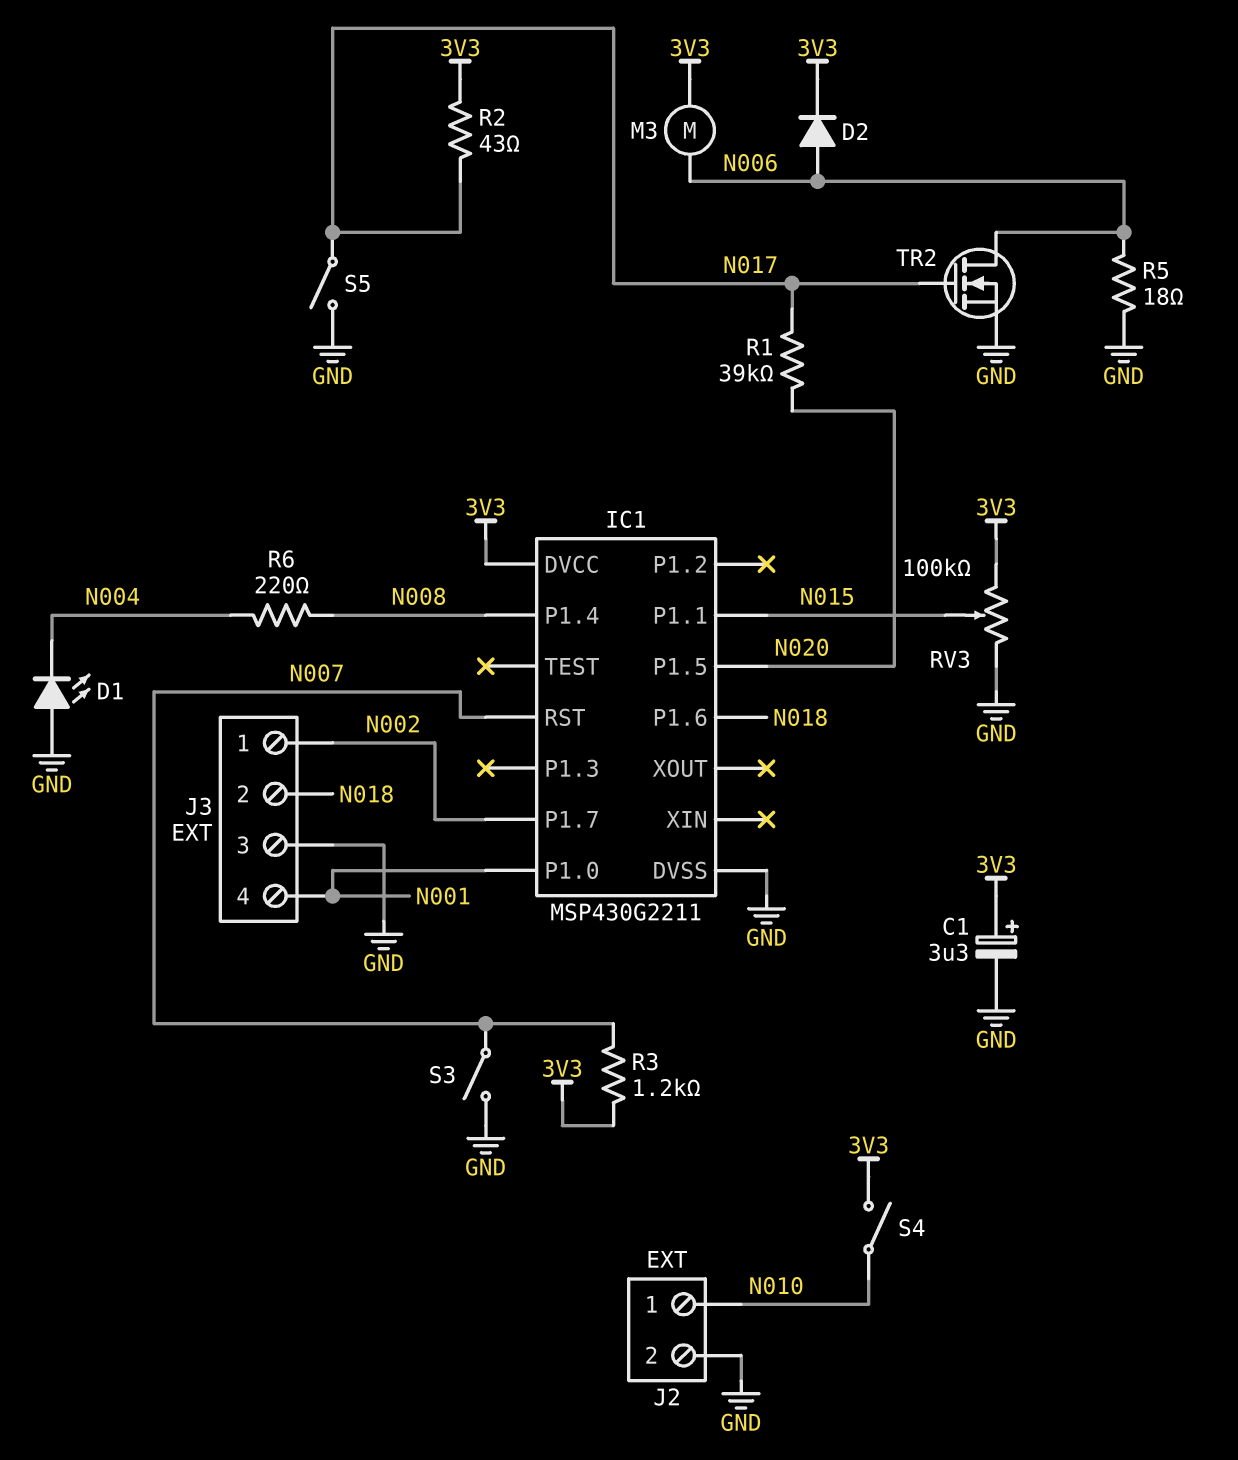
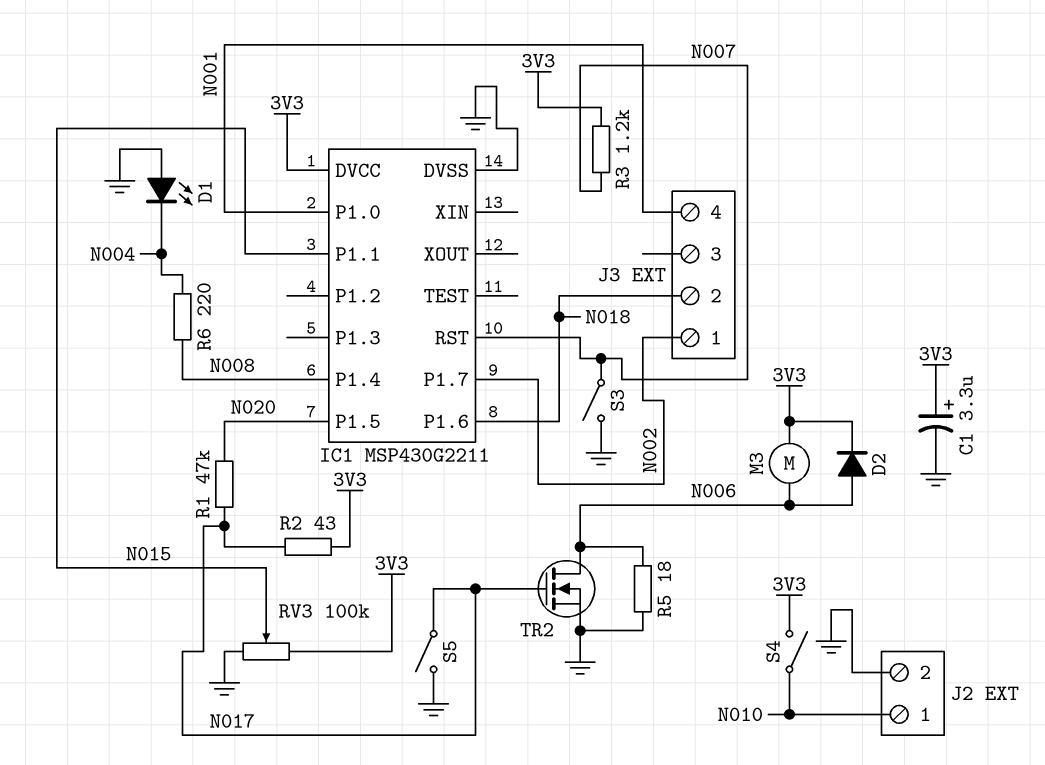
J3 pin 3: GND -> none
R1: 39k (N017, N020) -> 47k (N017, N020)

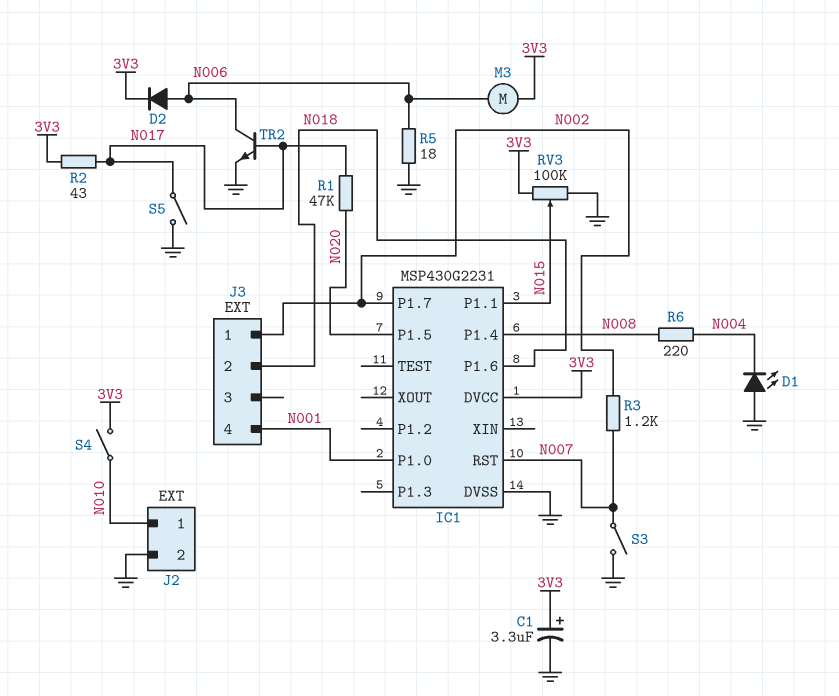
IC1: MSP430G2211 -> MSP430G2231
R3: 1.2k (3V3, N007) -> 1.2k (N002, N007)
TR2: NMOS (G N017, D N006, S GND) -> NPN (B N017, C N006, E GND)

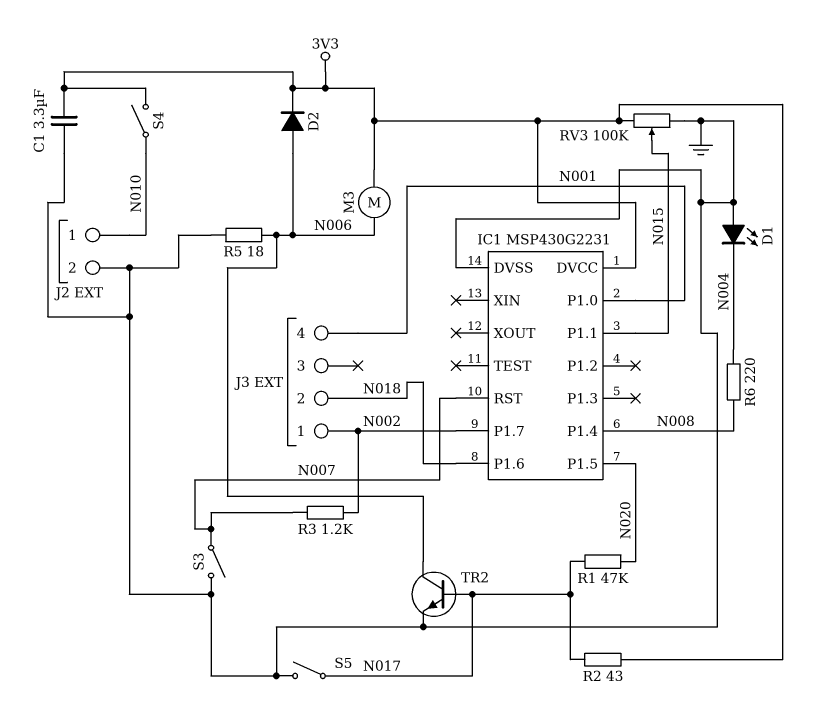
C1: 3.3uF (plus 3V3, minus GND) -> 3.3uF (3V3, GND)

